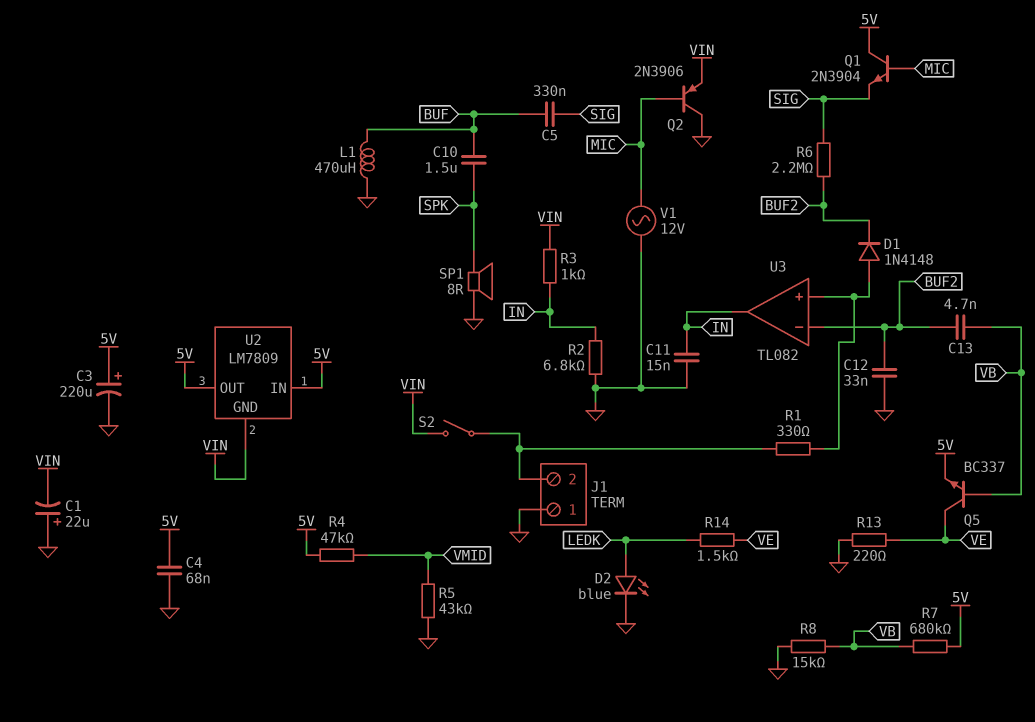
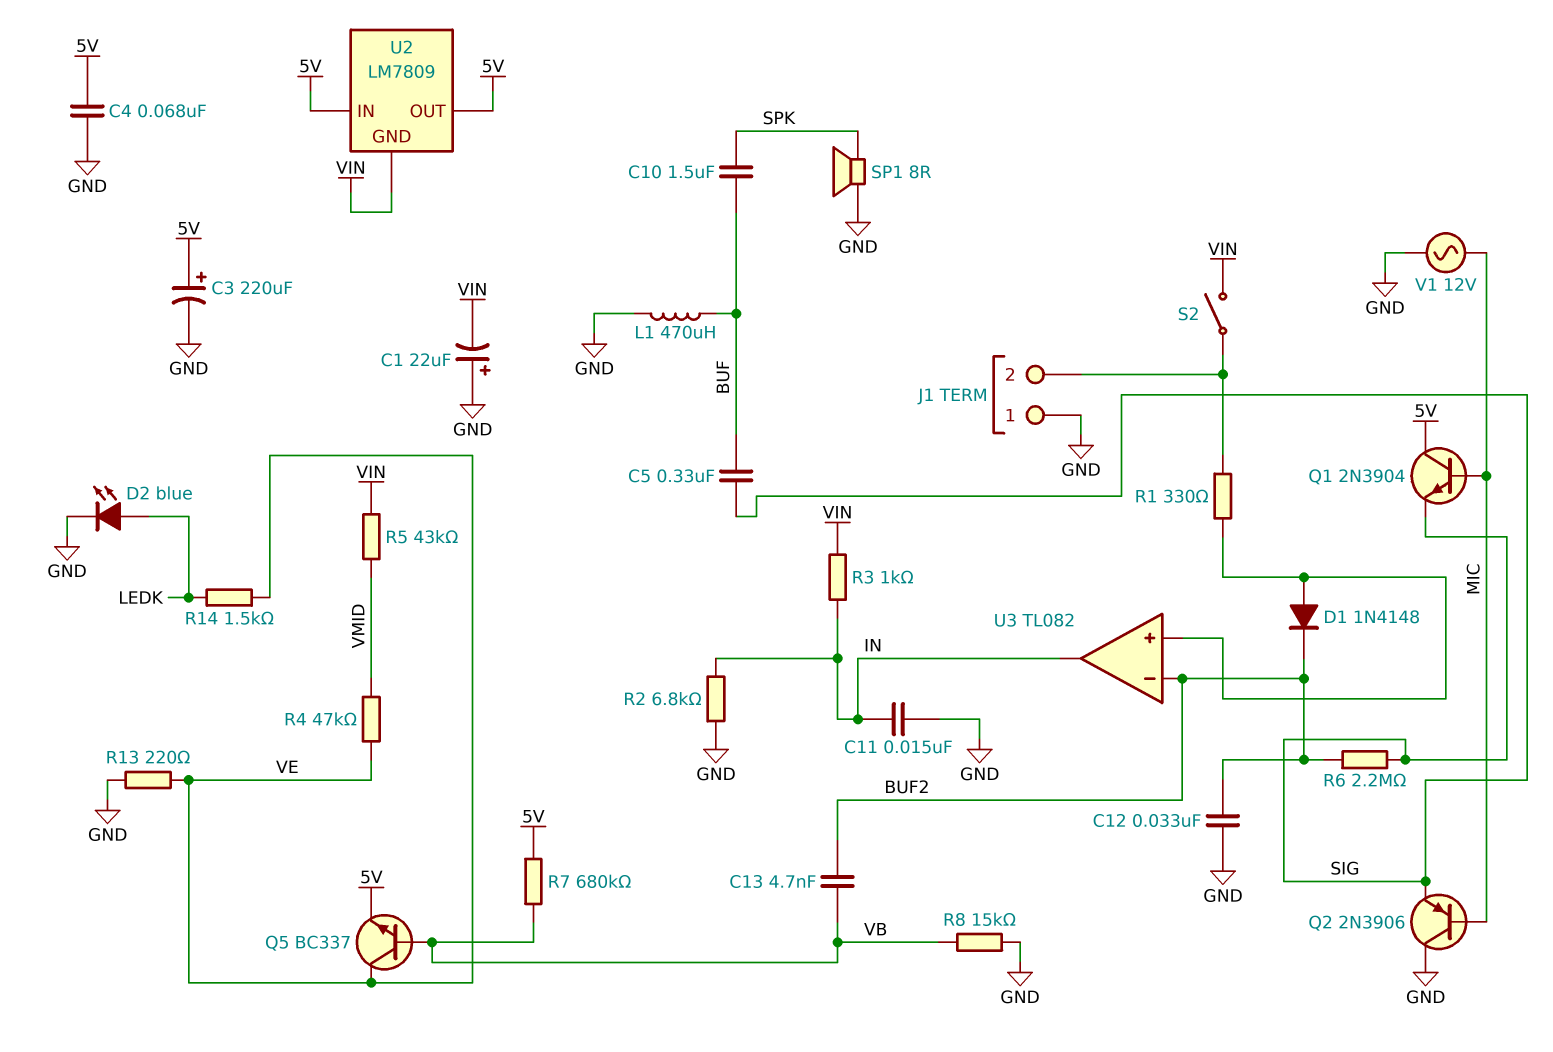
Q2: PNP 2N3906 (B MIC, C GND, E VIN) -> PNP 2N3906 (B MIC, C GND, E SIG)
R4: 47k (5V, VMID) -> 47k (VE, VMID)
R5: 43k (GND, VMID) -> 43k (VIN, VMID)

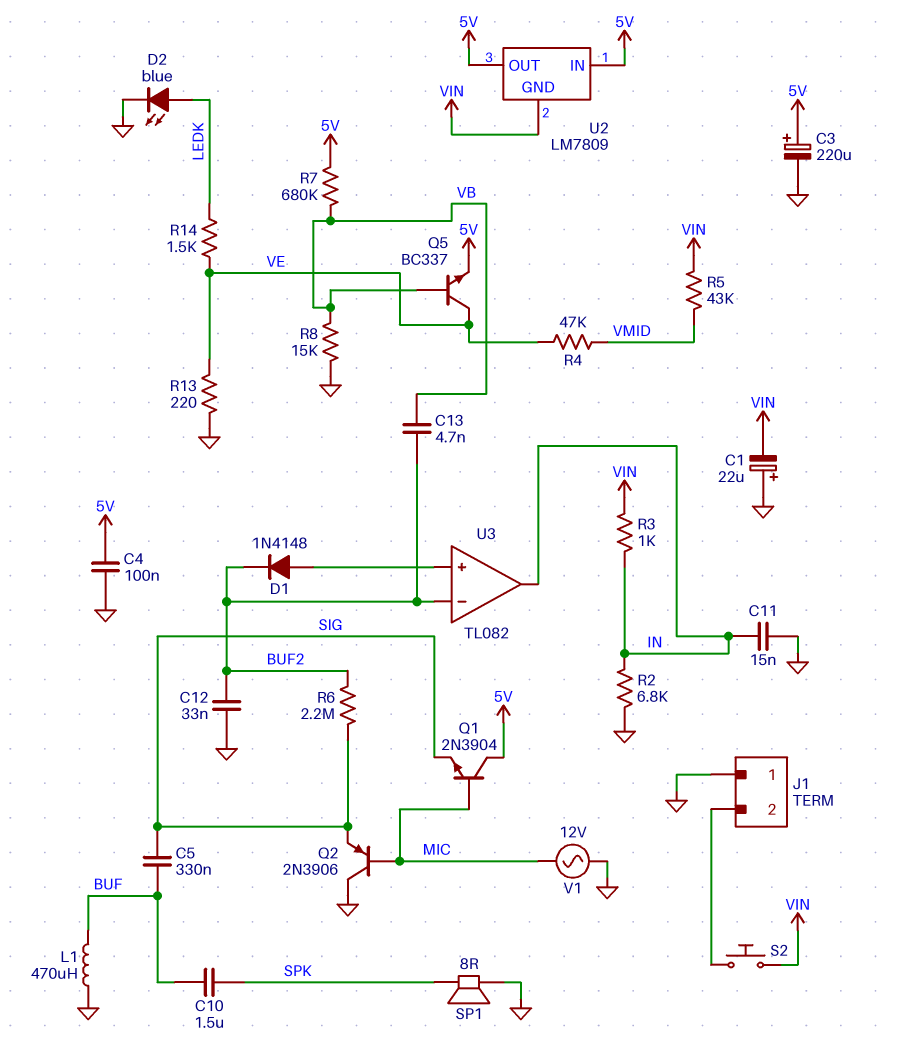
C4: 68nF (5V, GND) -> 100nF (5V, GND)
R1: 330 (J1/2, U3/in+) -> none
S2: switch (J1/2, VIN) -> button (J1/2, VIN)

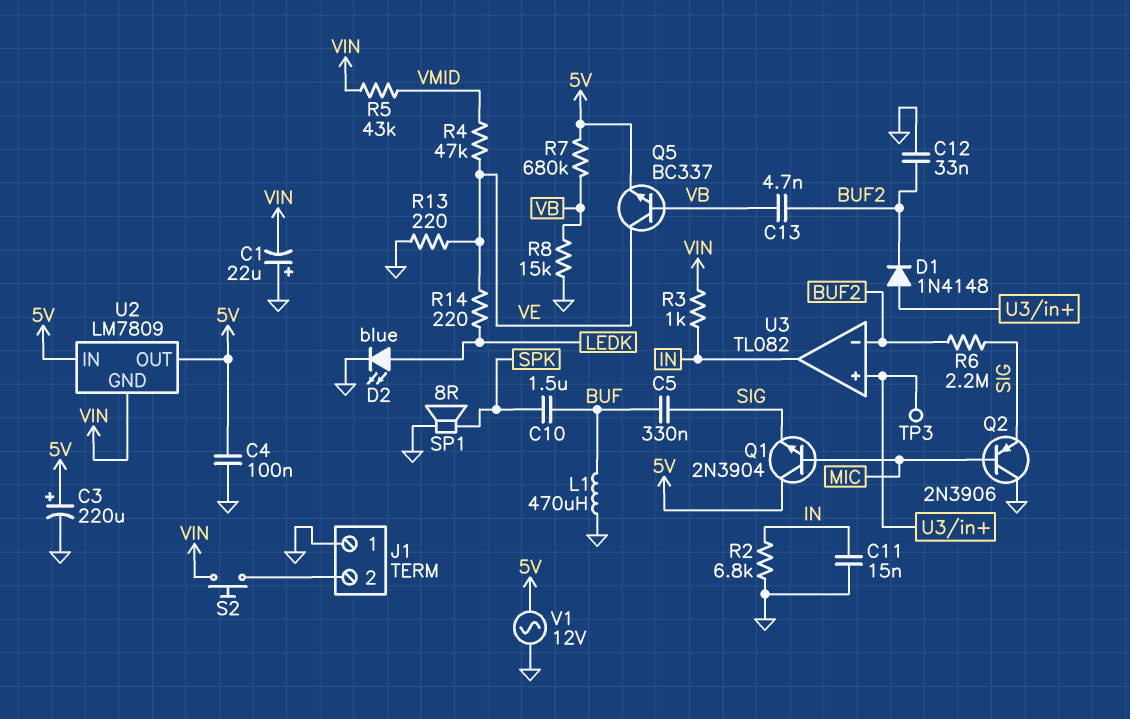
R14: 1.5k (LEDK, VE) -> 220 (LEDK, VE)
TP3: none -> test point (U3/in+)
V1: AC 12V (GND, MIC) -> AC 12V (5V, GND)

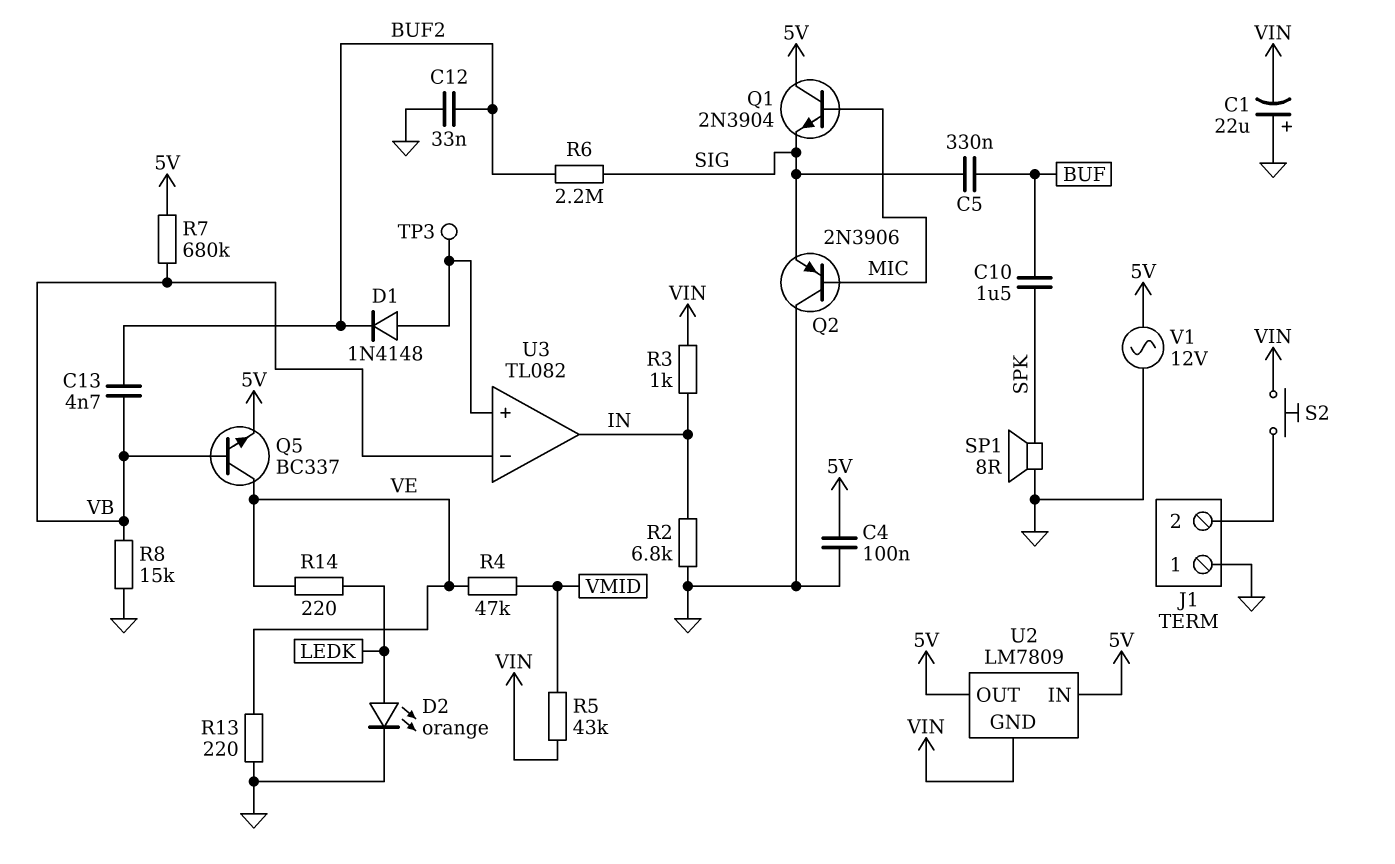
C3: 220uF (plus 5V, minus GND) -> none
C11: 15nF (GND, IN) -> none
D2: LED blue (A LEDK, K GND) -> LED orange (A LEDK, K GND)
L1: 470uH (BUF, GND) -> none
U3 pin in-: BUF2 -> VB

